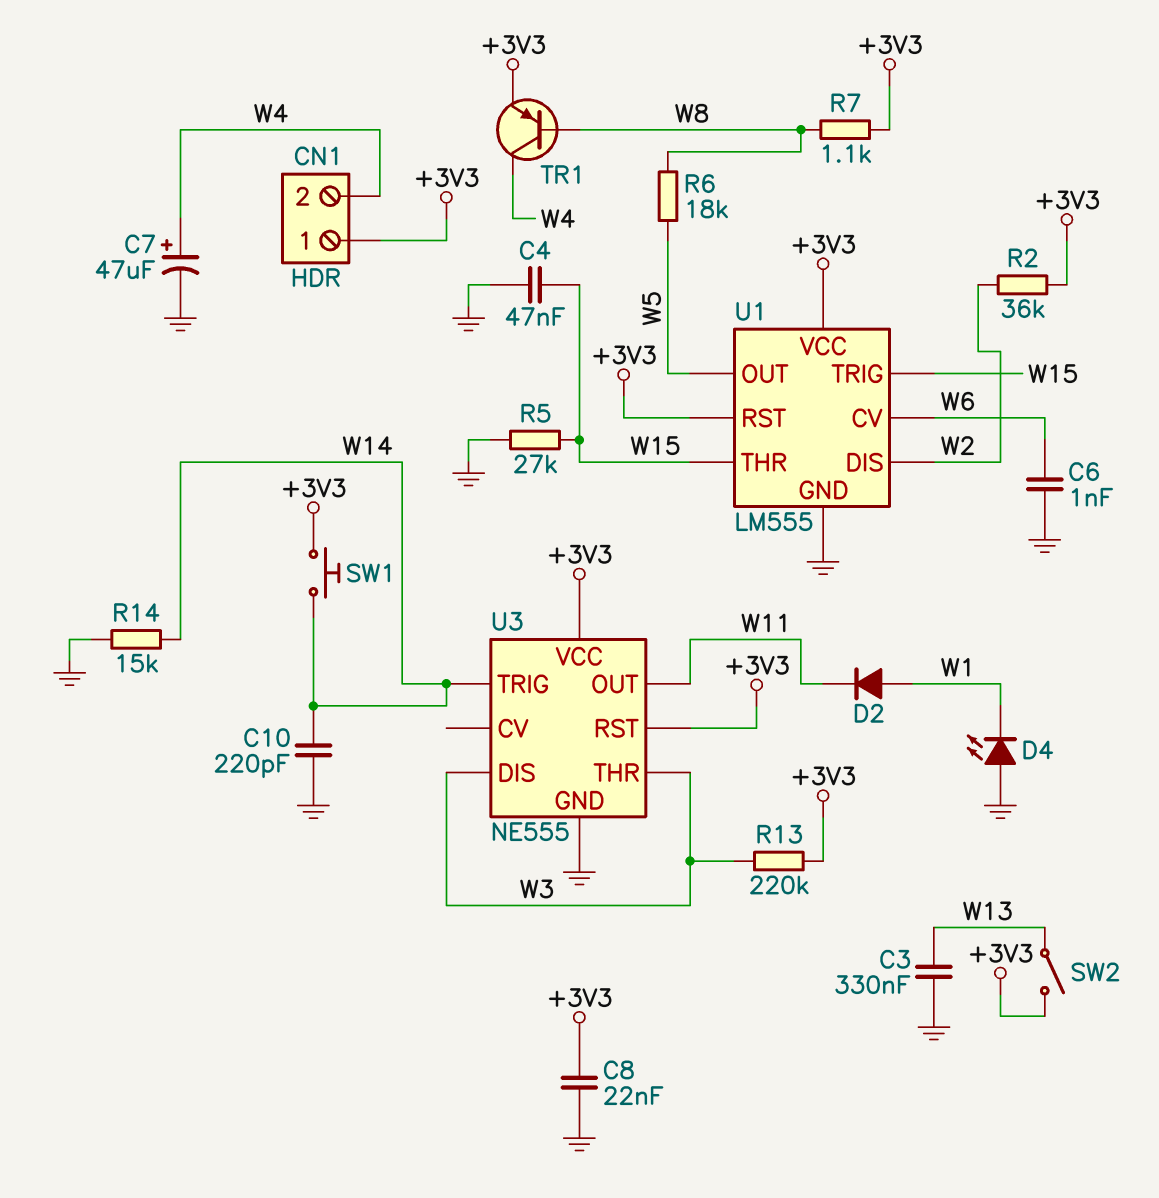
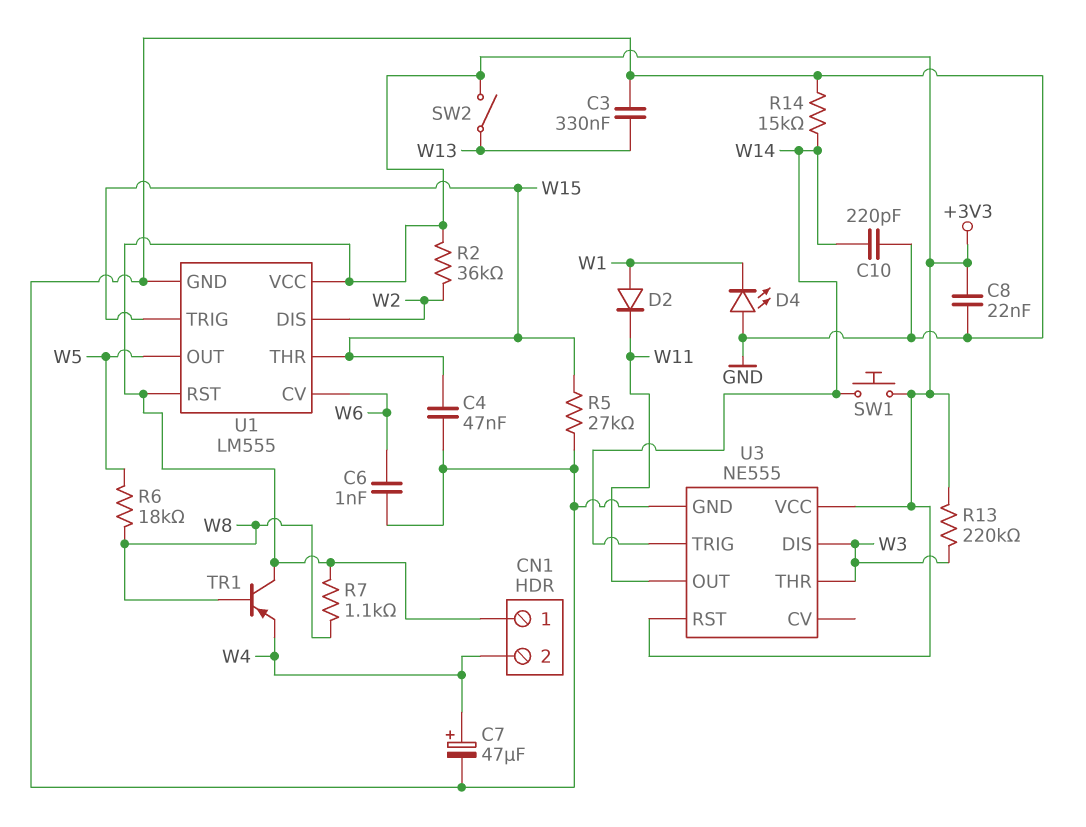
TR1: PNP (B W8, C W4, E +3V3) -> PNP (B W8, C +3V3, E W4)

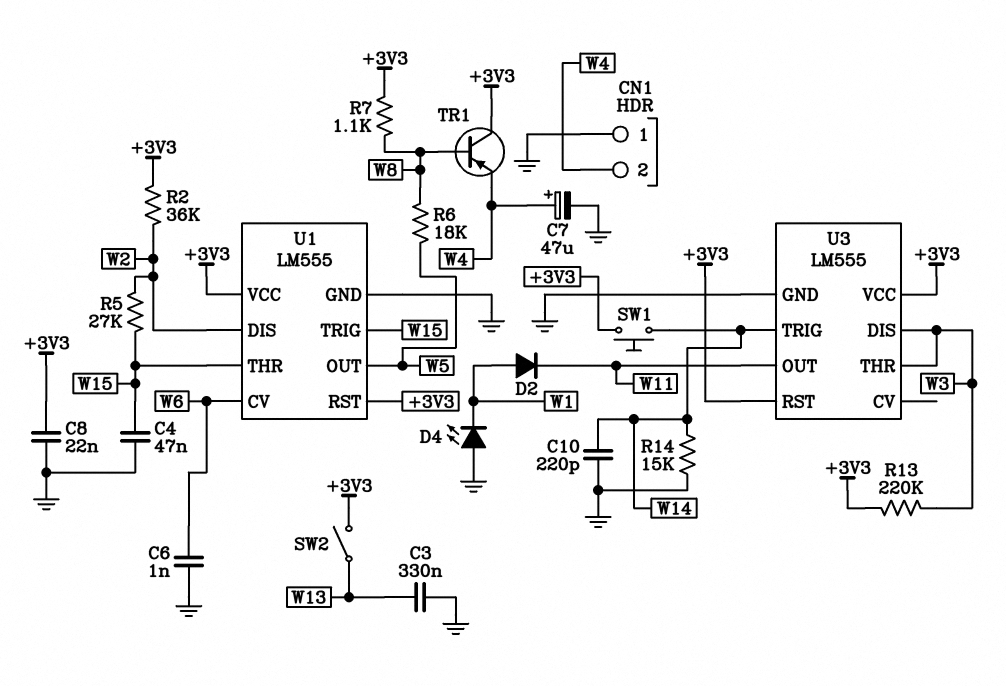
CN1 pin 1: +3V3 -> GND
R5: 27k (GND, W15) -> 27k (W2, W15)
U3: NE555 -> LM555

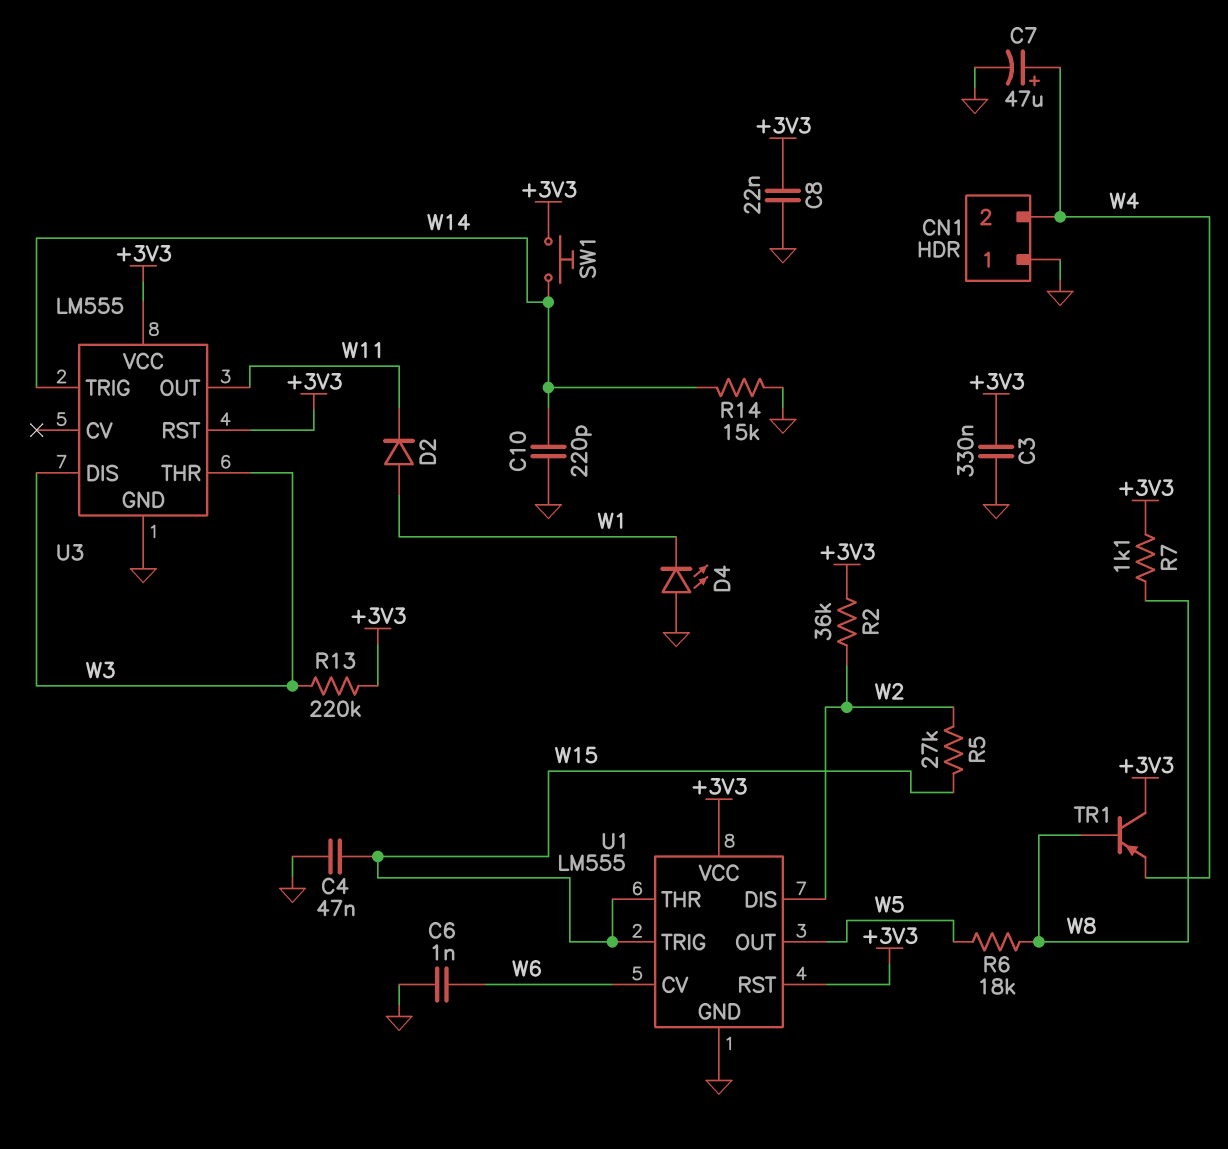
C3: 330nF (GND, W13) -> 330nF (+3V3, GND)
SW2: switch (+3V3, W13) -> none

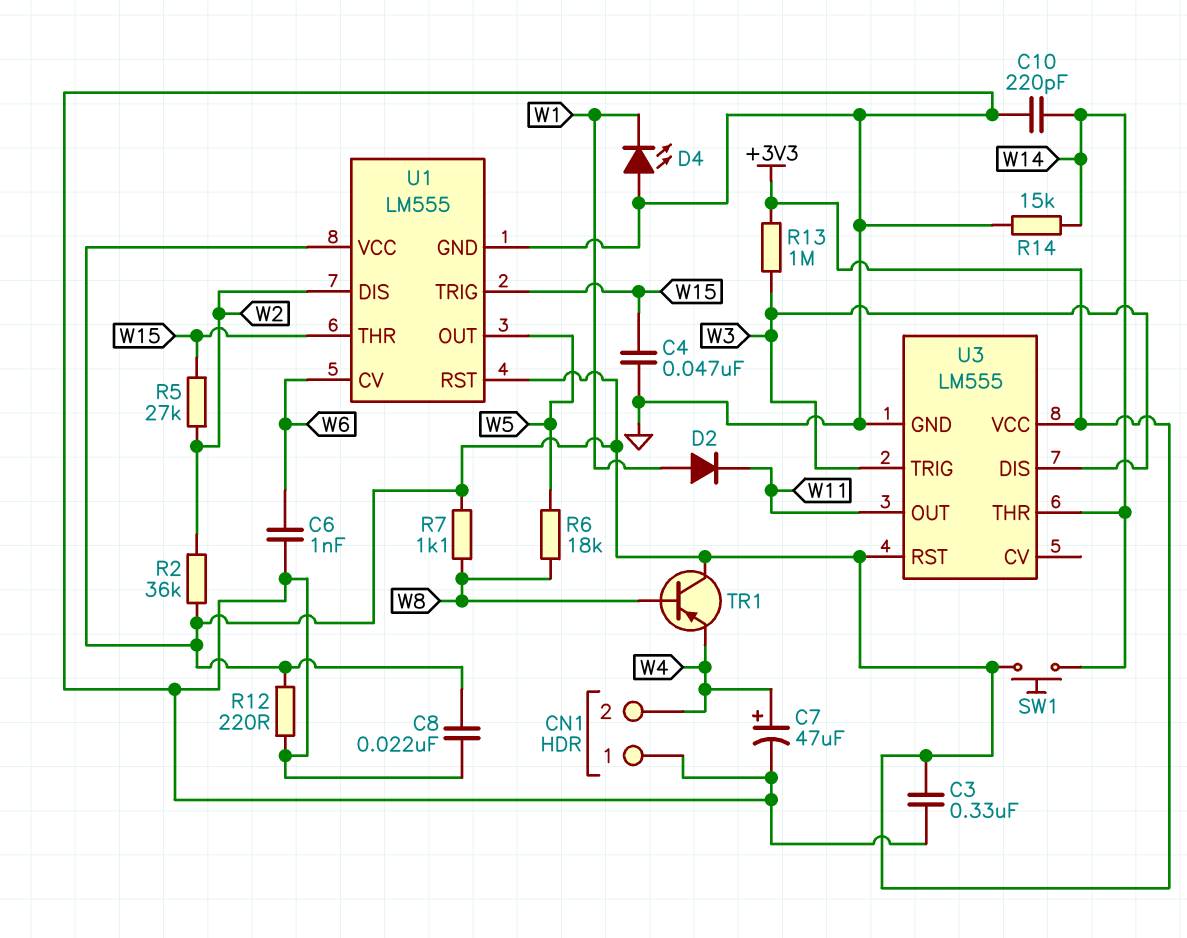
R12: none -> 220 (+3V3, GND)
R13: 220k (+3V3, W3) -> 1M (+3V3, W3)
U3 pin THR: W3 -> W14
U3 pin TRIG: W14 -> W3

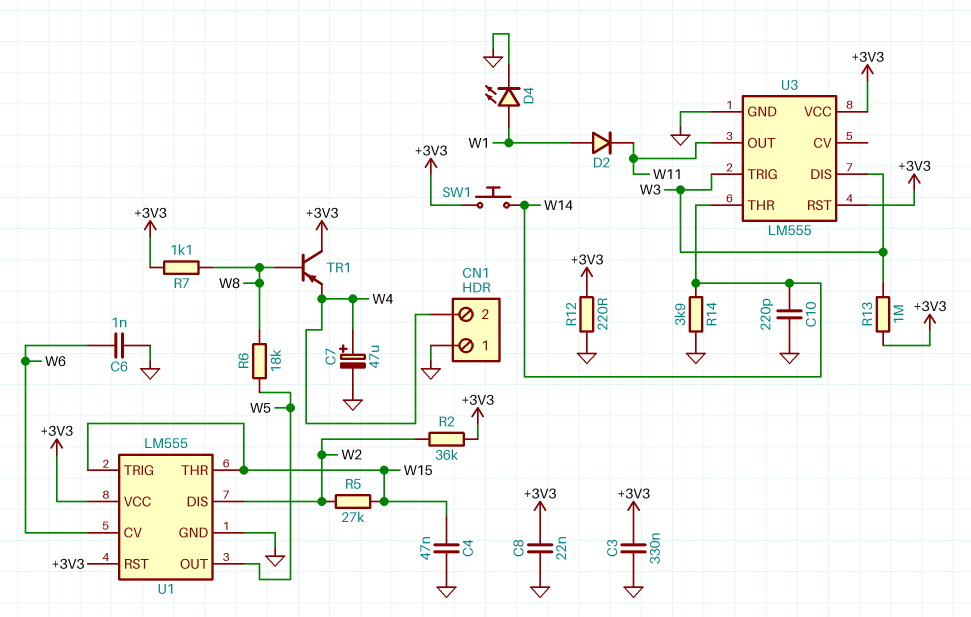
D4: LED (A GND, K W1) -> LED (A W1, K GND)
R14: 15k (GND, W14) -> 3.9k (GND, W14)

